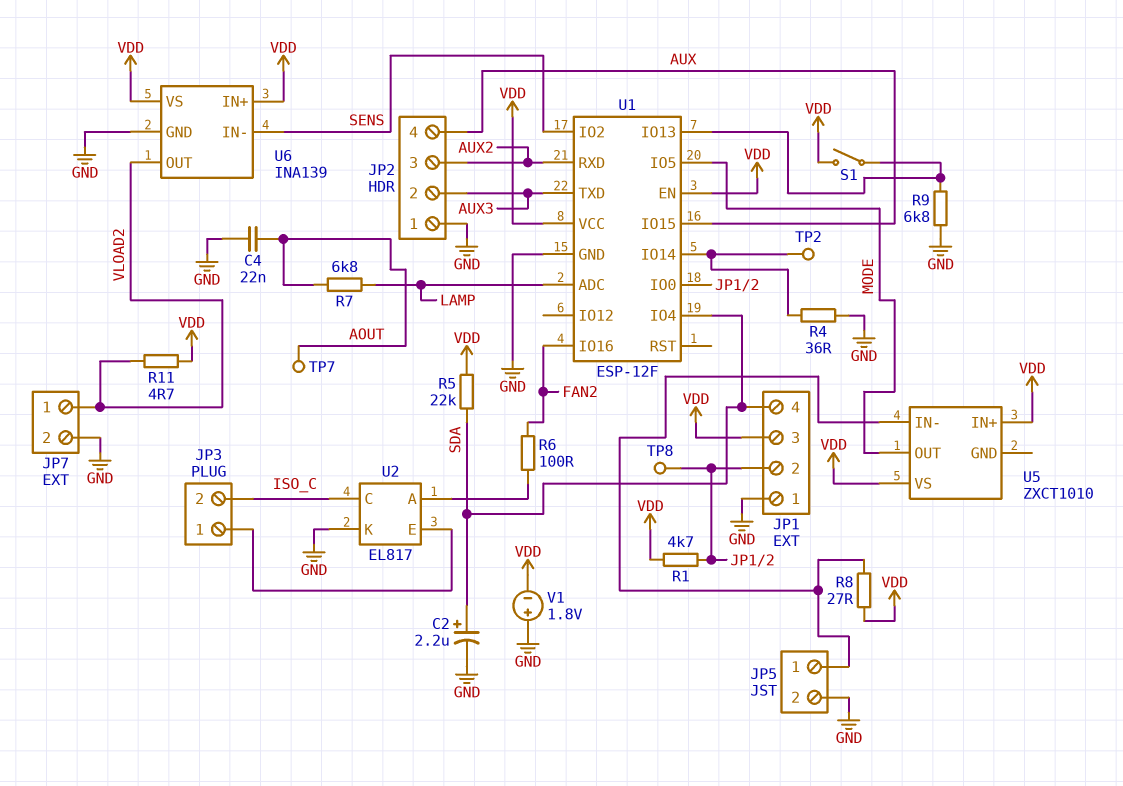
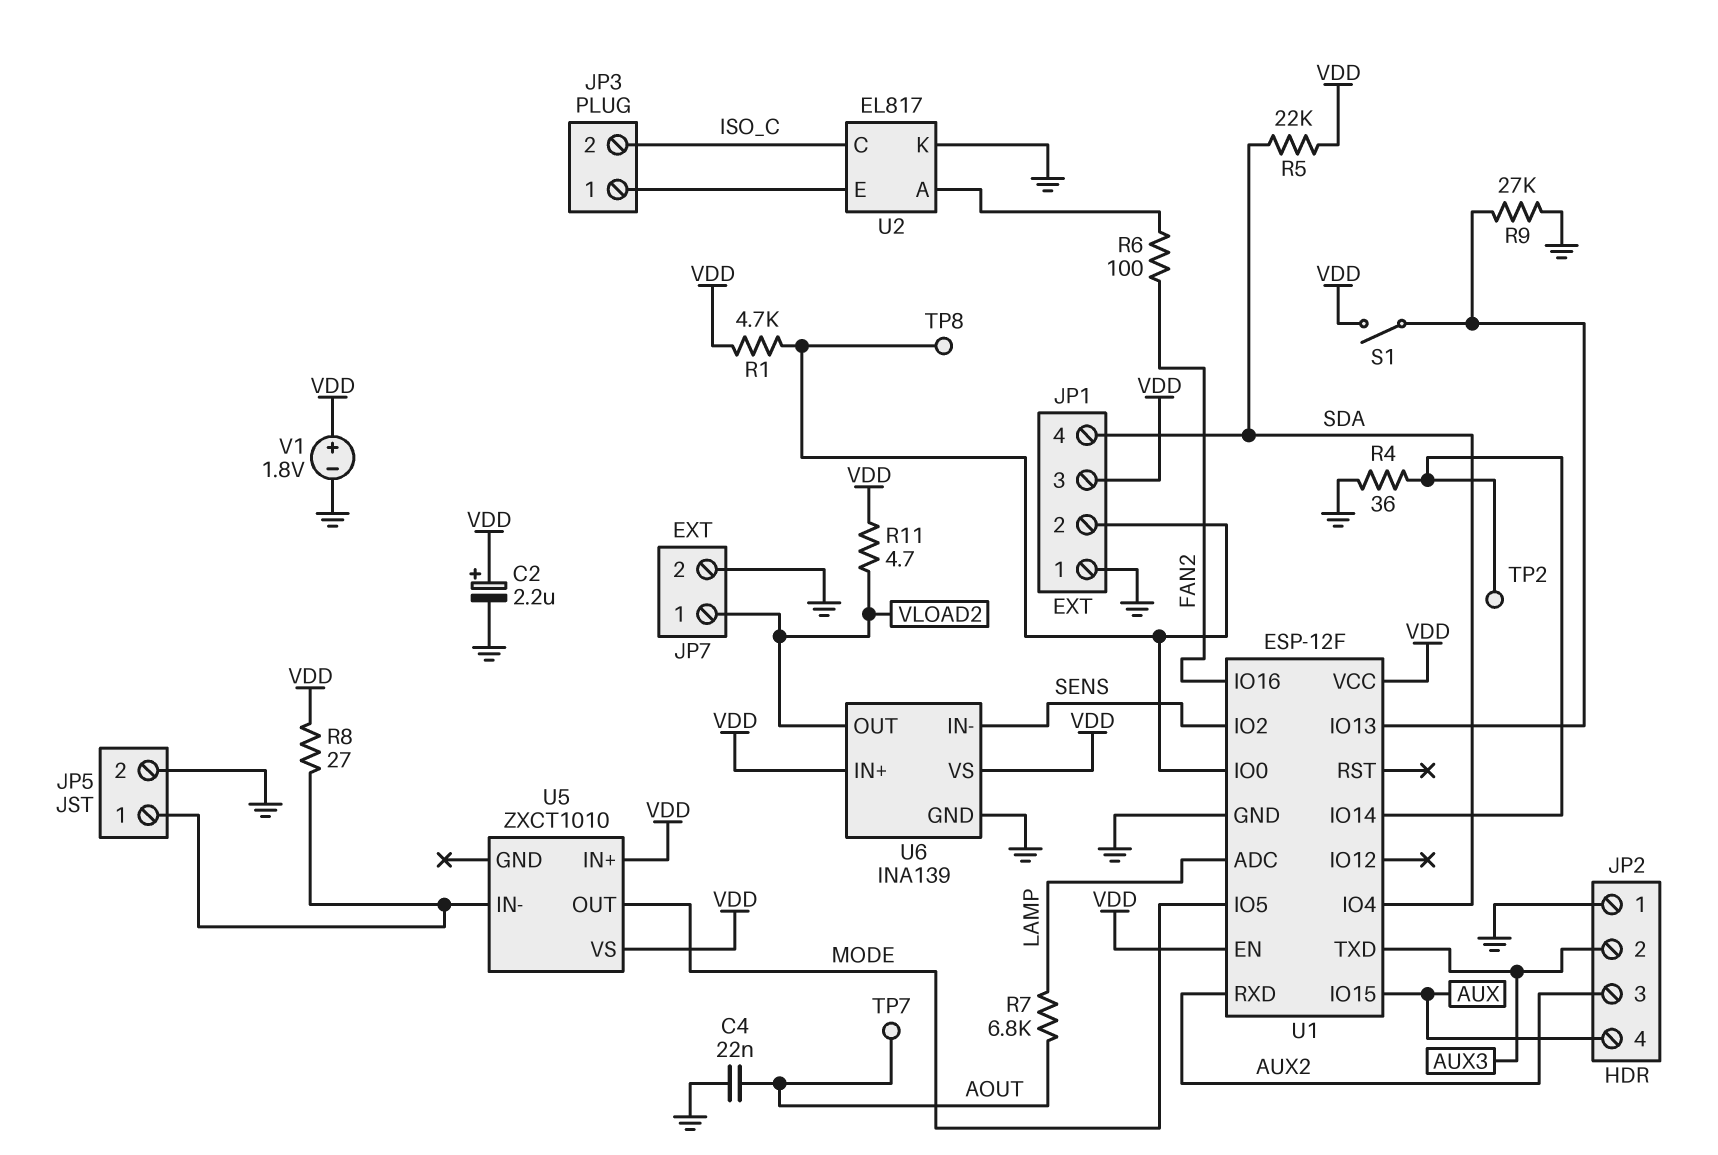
C2: 2.2uF (plus SDA, minus GND) -> 2.2uF (plus VDD, minus GND)
R9: 6.8k (GND, U1/IO13) -> 27k (GND, U1/IO13)
V1: 1.8V (plus GND, minus VDD) -> 1.8V (plus VDD, minus GND)

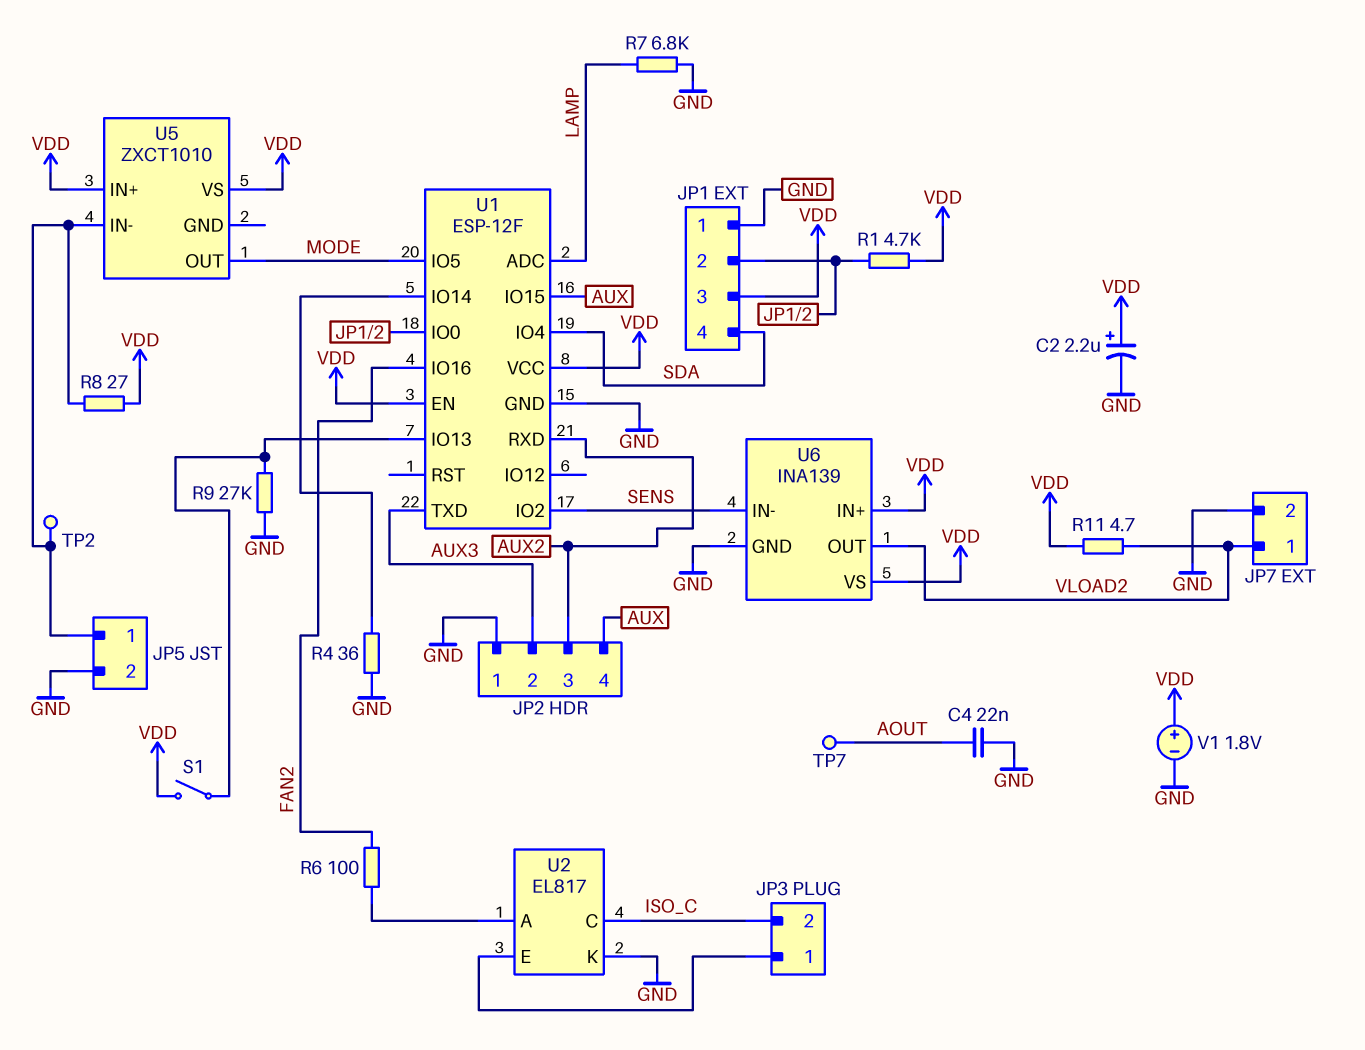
R5: 22k (SDA, VDD) -> none
R7: 6.8k (AOUT, LAMP) -> 6.8k (GND, LAMP)
TP2: test point (U1/IO14) -> test point (JP5/1)
TP8: test point (JP1/2) -> none

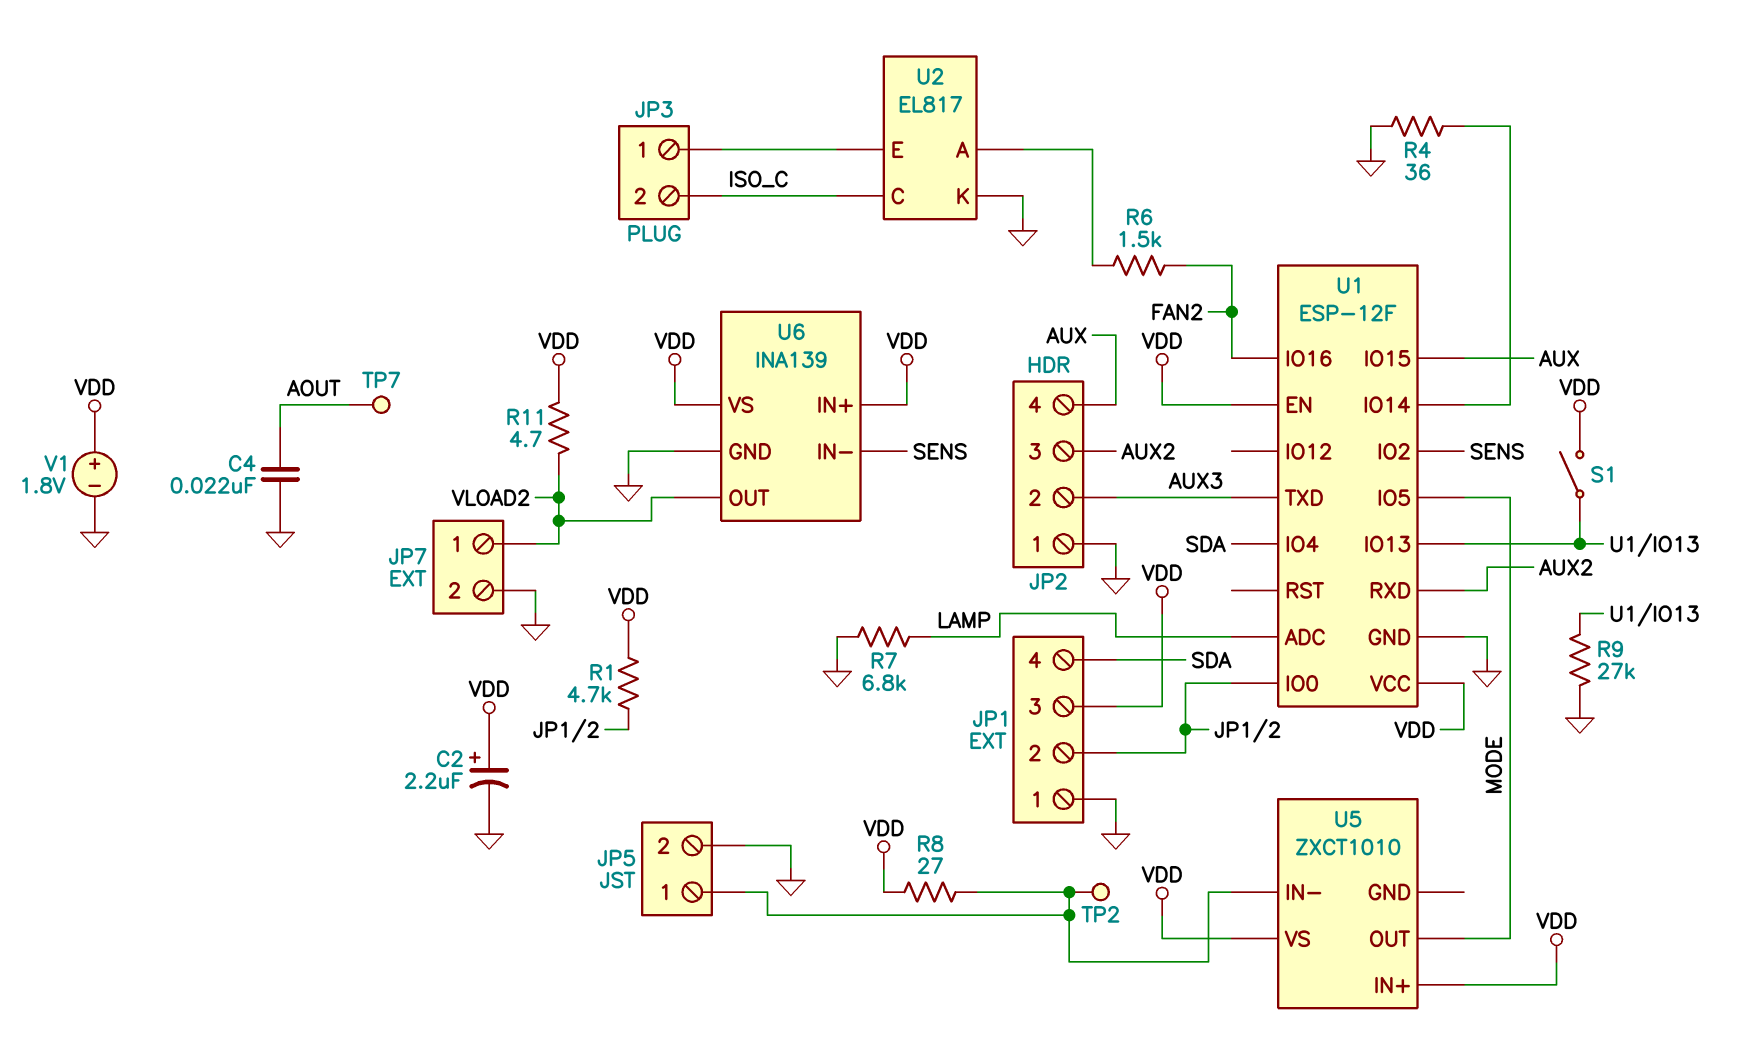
R6: 100 (FAN2, U2/A) -> 1.5k (FAN2, U2/A)

